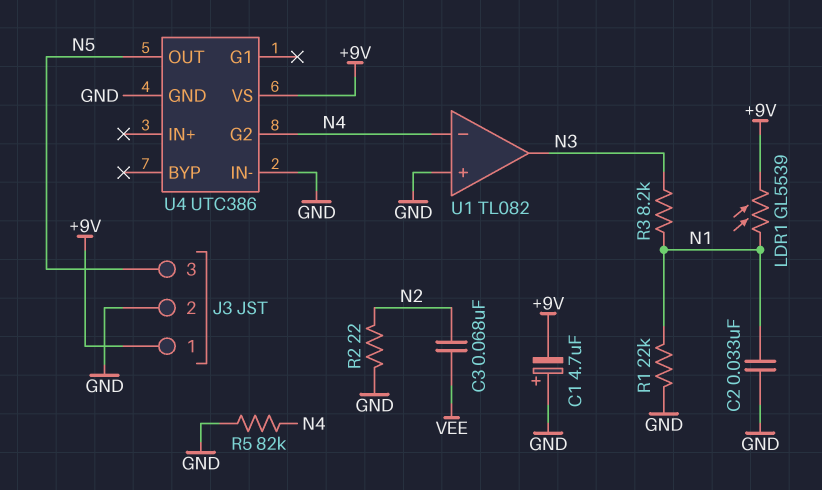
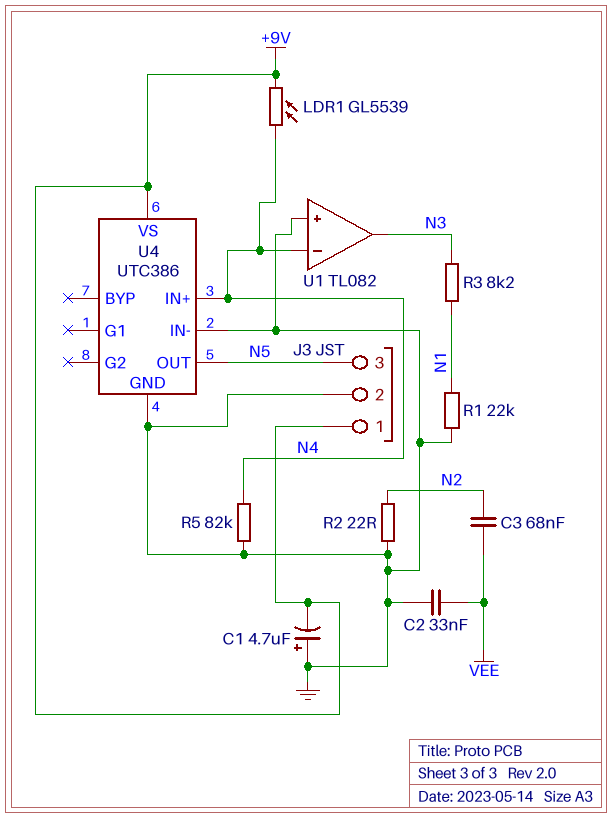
C2: 33nF (GND, N1) -> 33nF (GND, VEE)
LDR1: GL5539 (+9V, N1) -> GL5539 (+9V, N4)
U4 pin G2: N4 -> none
U4 pin IN+: none -> N4

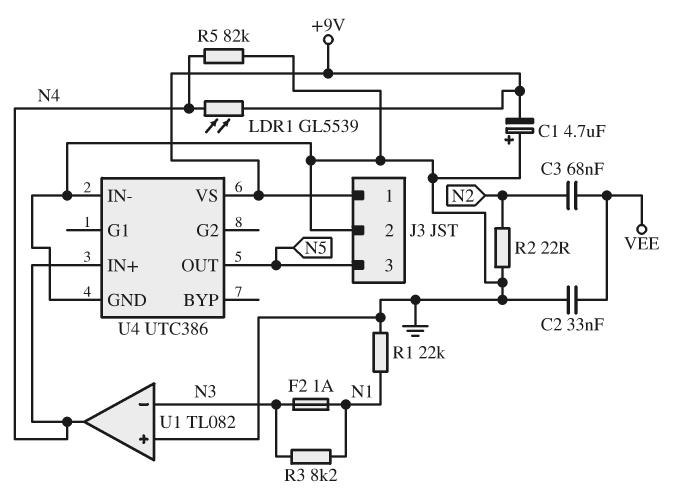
F2: none -> 1A (N1, N3)
U1 pin in-: N4 -> N3
U1 pin out: N3 -> N4

